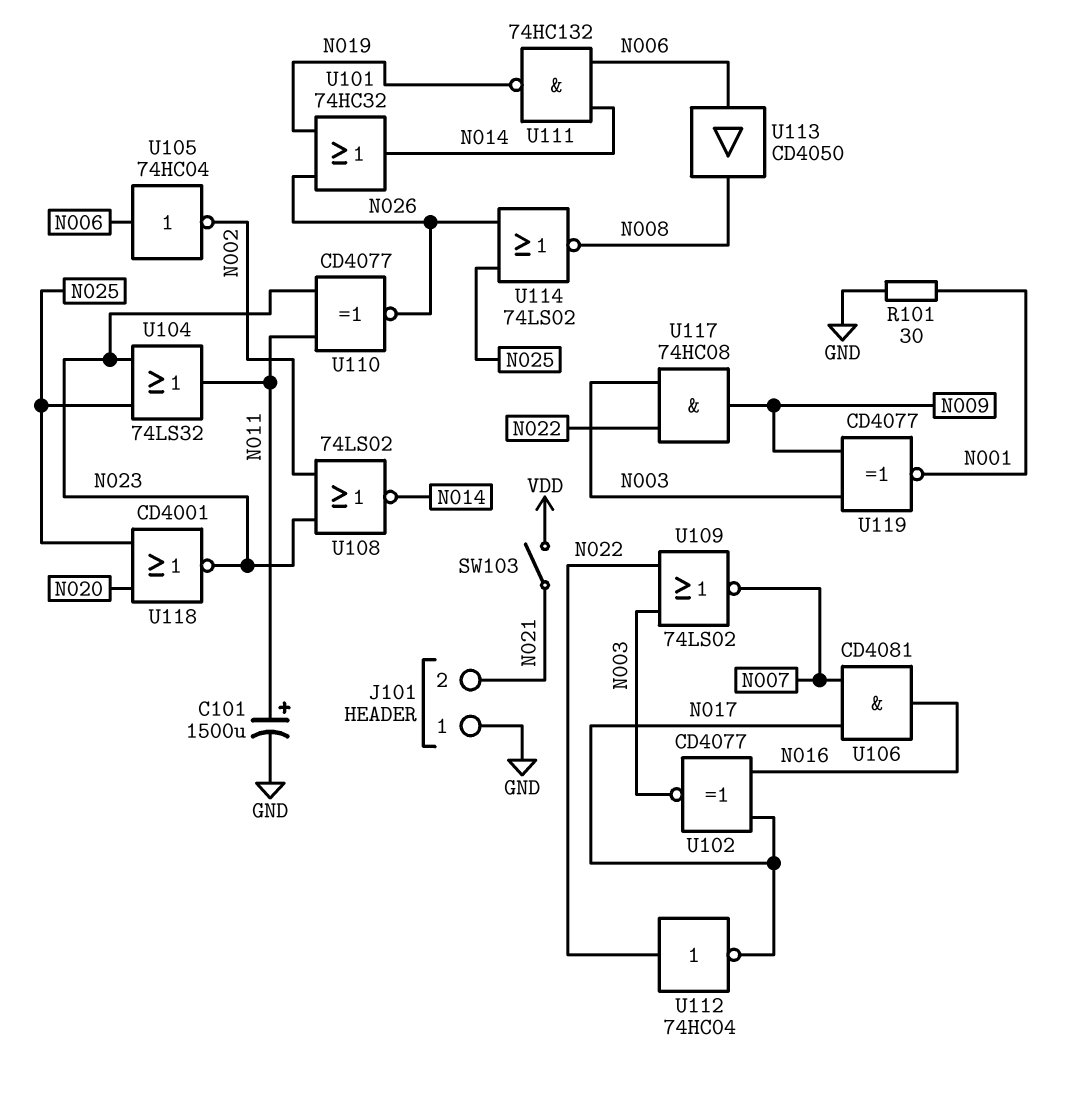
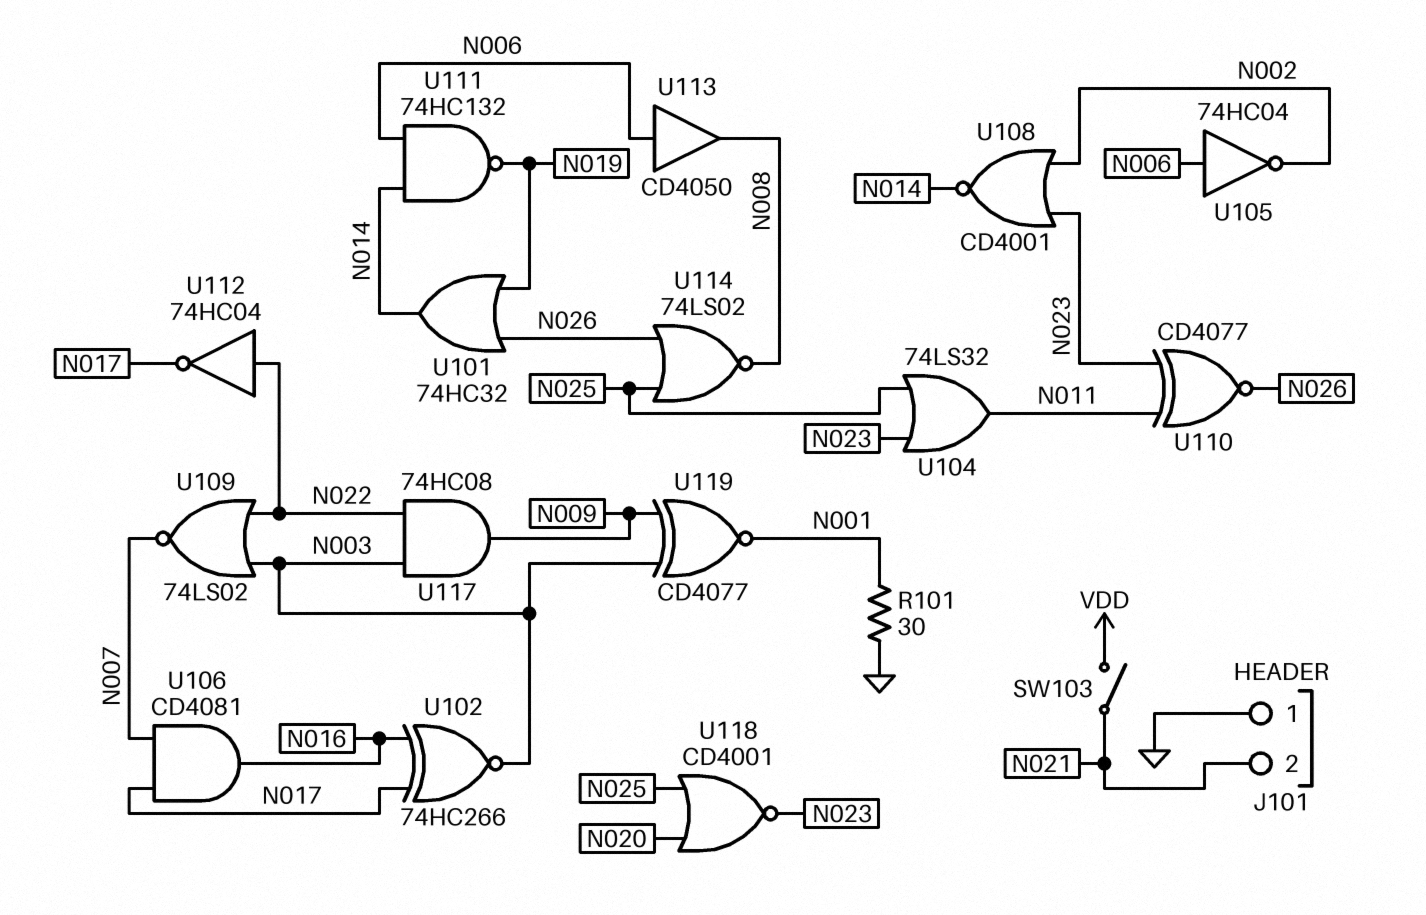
C101: 1500uF (plus N011, minus GND) -> none
U102: XNOR CD4077 (in N016, in N017, out N003) -> XNOR 74HC266 (in N016, in N017, out N003)
U108: NOR 74LS02 (in N002, in N023, out N014) -> NOR CD4001 (in N002, in N023, out N014)

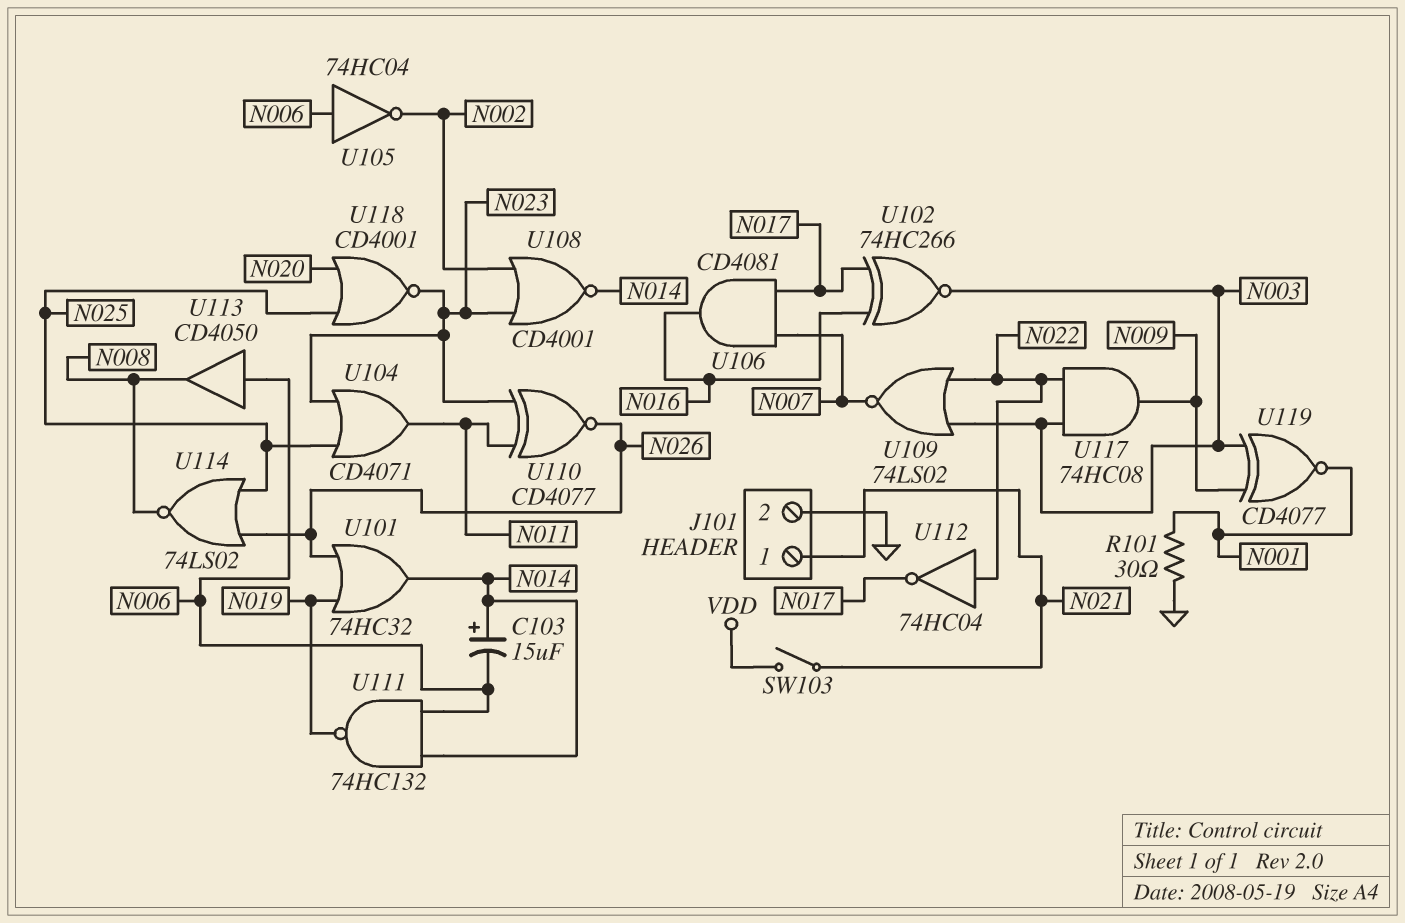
C103: none -> 15uF (plus N014, minus N006)
J101 pin 1: GND -> N021
J101 pin 2: N021 -> GND
U104: OR 74LS32 (in N023, in N025, out N011) -> OR CD4071 (in N023, in N025, out N011)

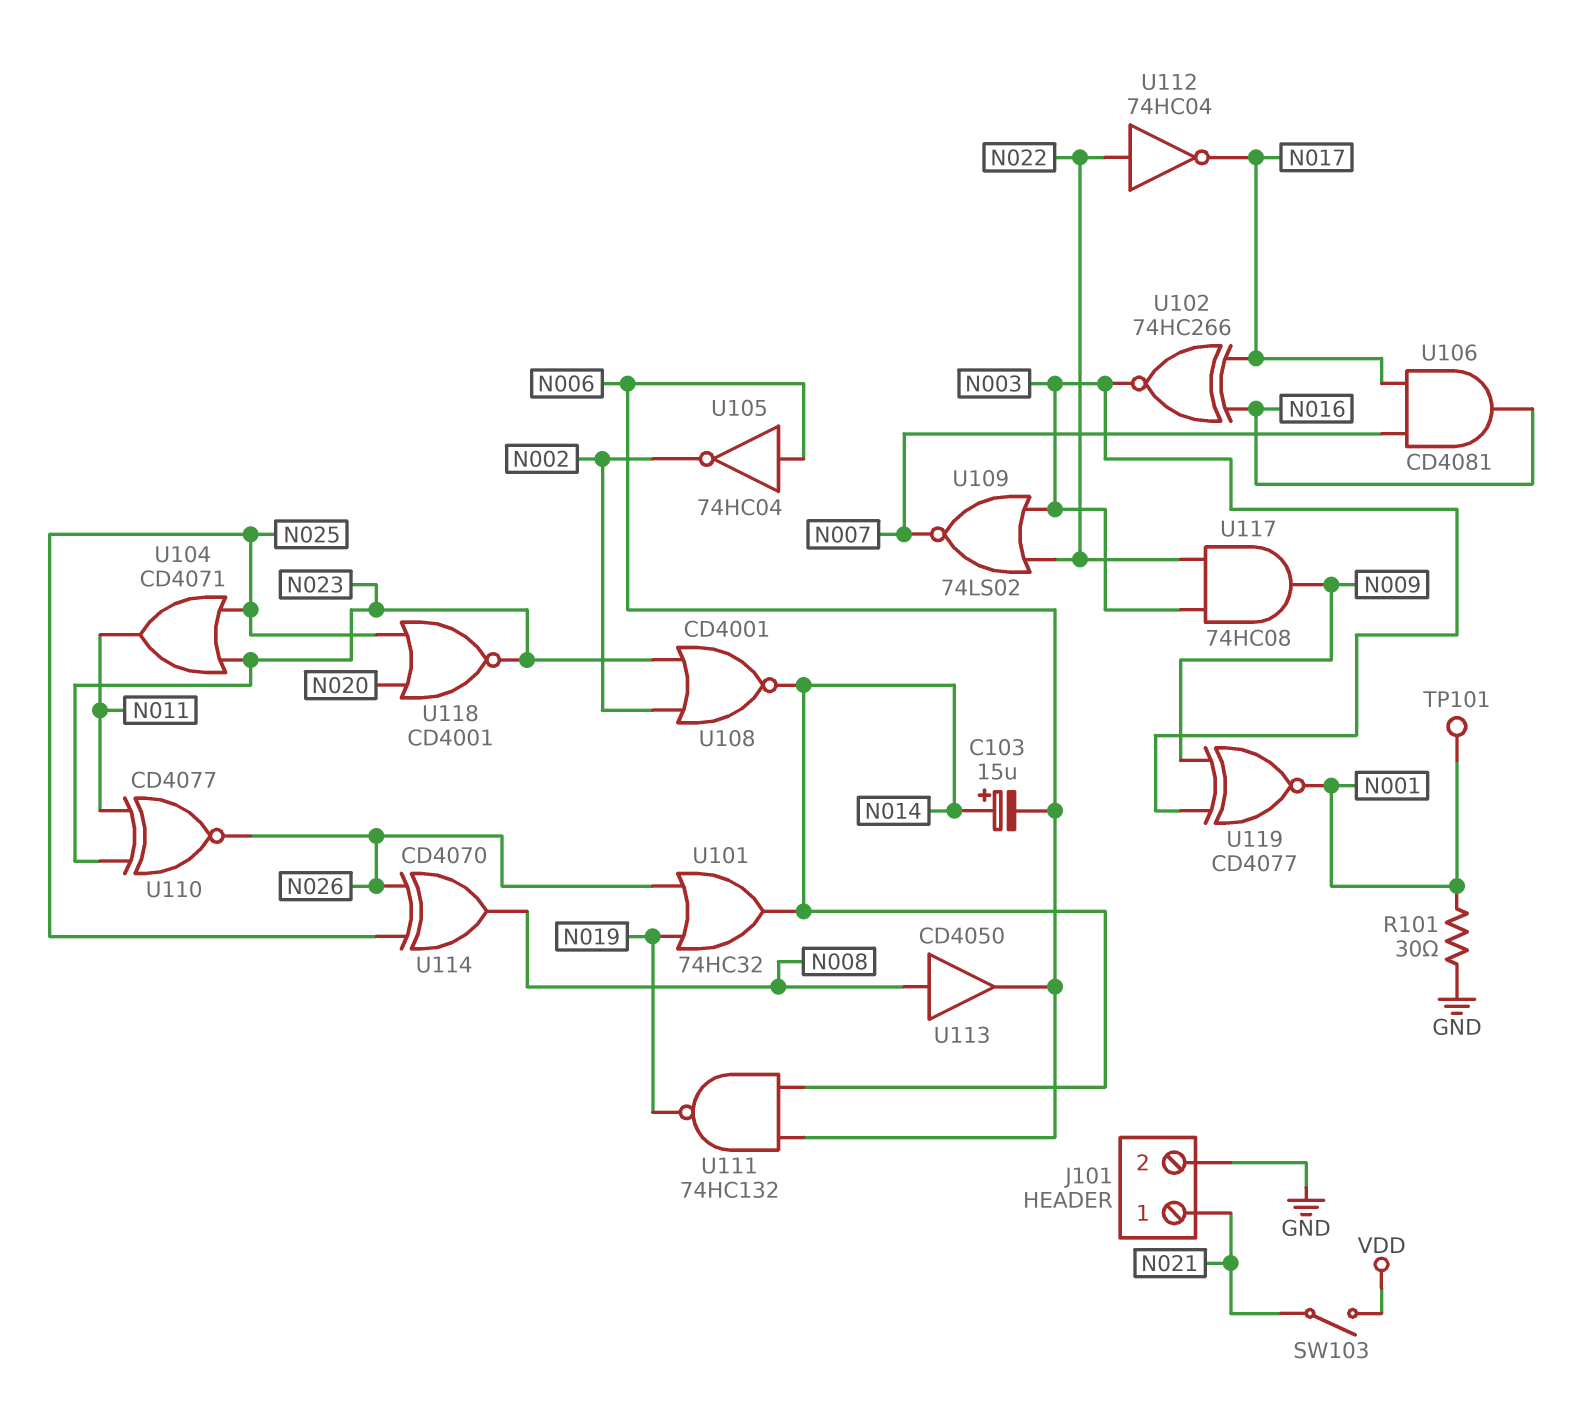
TP101: none -> test point (N001)
U113: buffer CD4050 (in N006, out N008) -> buffer CD4050 (in N008, out N006)
U114: NOR 74LS02 (in N025, in N026, out N008) -> XOR CD4070 (in N025, in N026, out N008)

